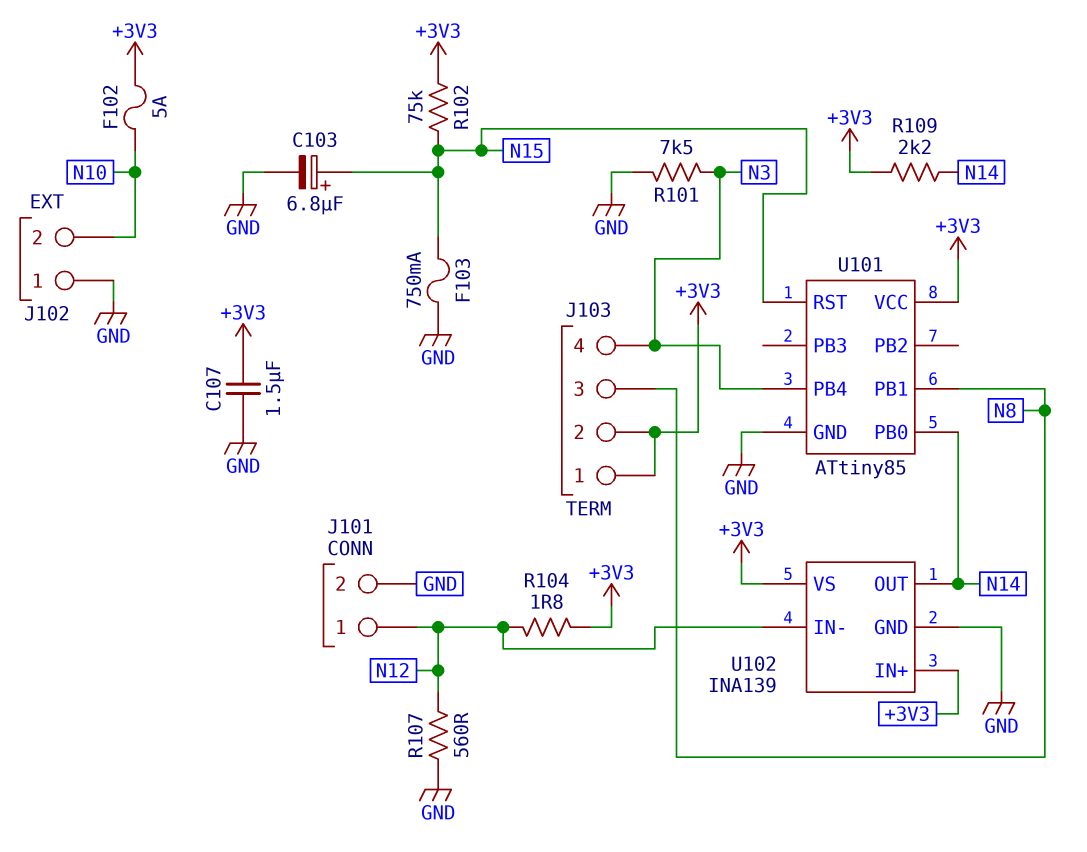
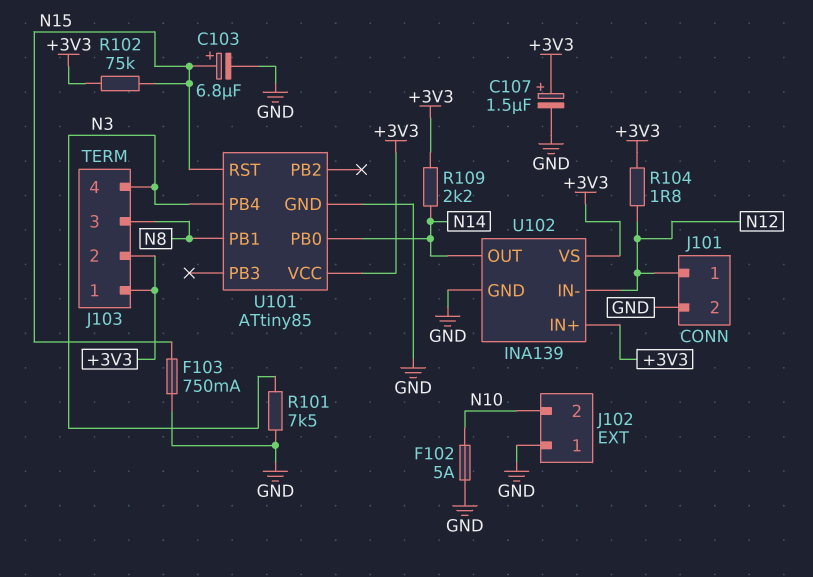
C107: 1.5uF (+3V3, GND) -> 1.5uF (plus +3V3, minus GND)
F102: 5A (+3V3, N10) -> 5A (GND, N10)
R107: 560 (GND, N12) -> none

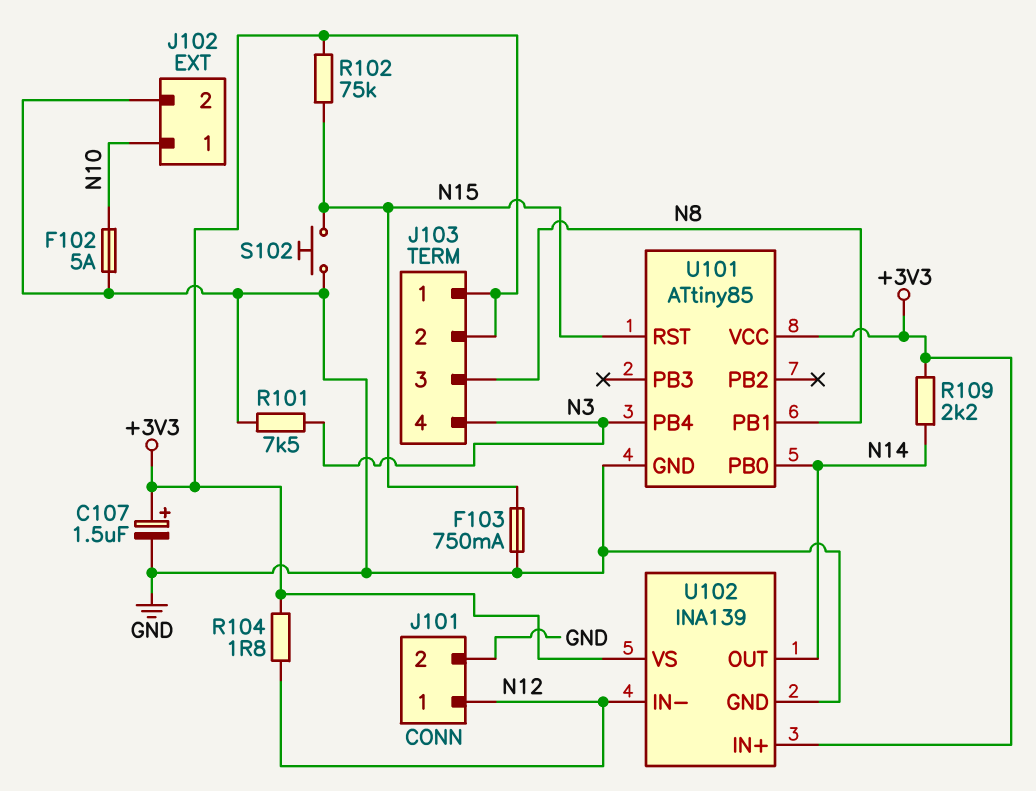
C103: 6.8uF (plus N15, minus GND) -> none
J102 pin 1: GND -> N10
J102 pin 2: N10 -> GND
S102: none -> button (GND, N15)

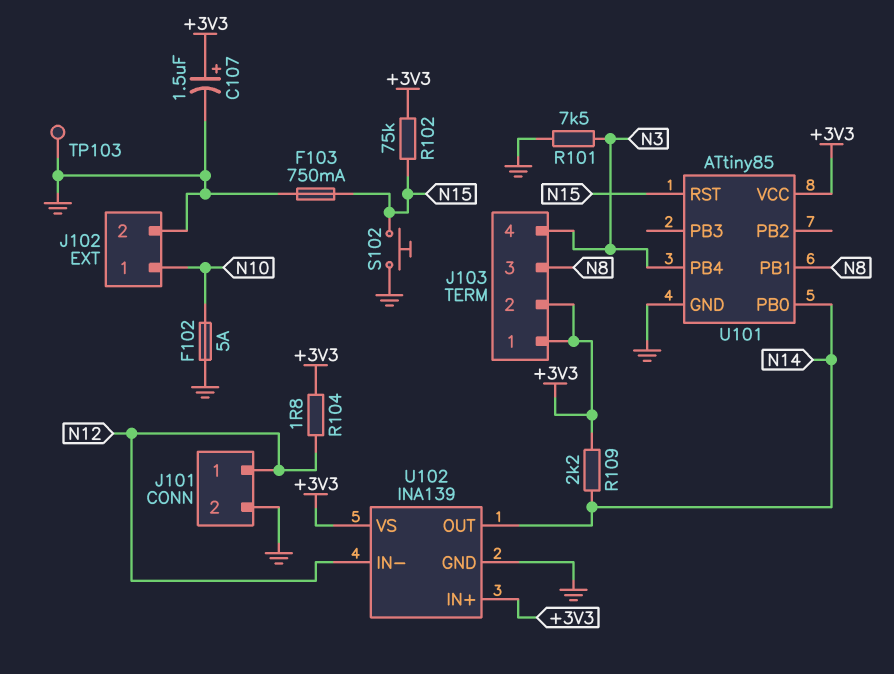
TP103: none -> test point (GND)

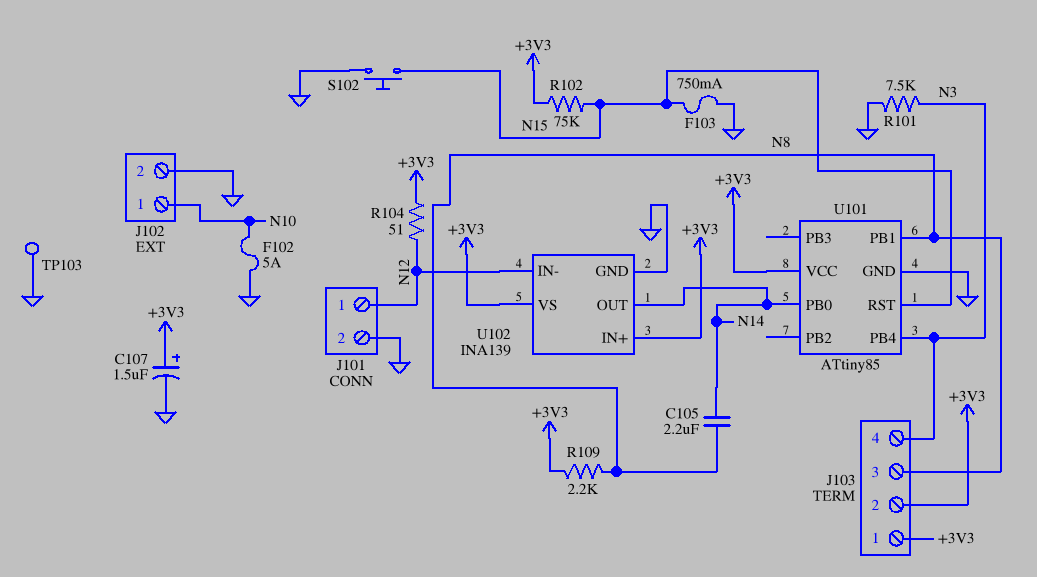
C105: none -> 2.2uF (N8, N14)
R104: 1.8 (+3V3, N12) -> 51 (+3V3, N12)
R109: 2.2k (+3V3, N14) -> 2.2k (+3V3, N8)

